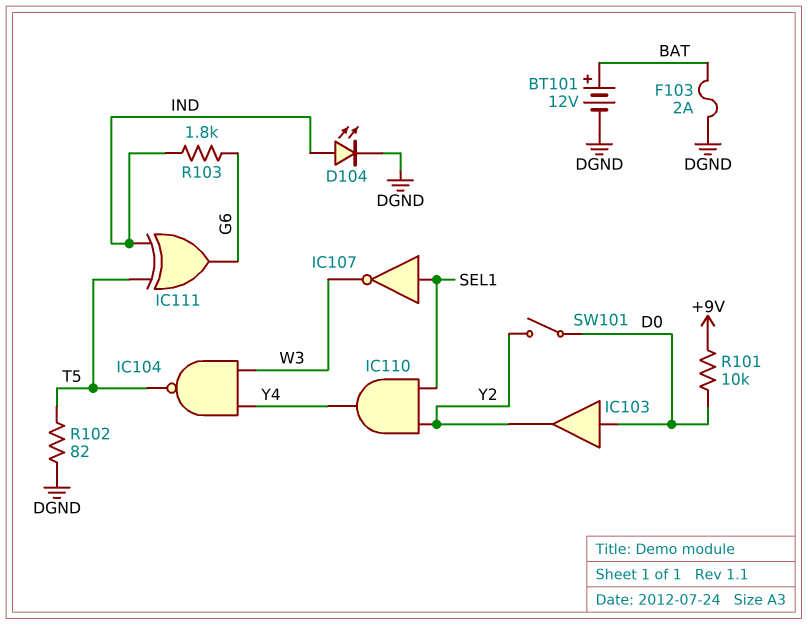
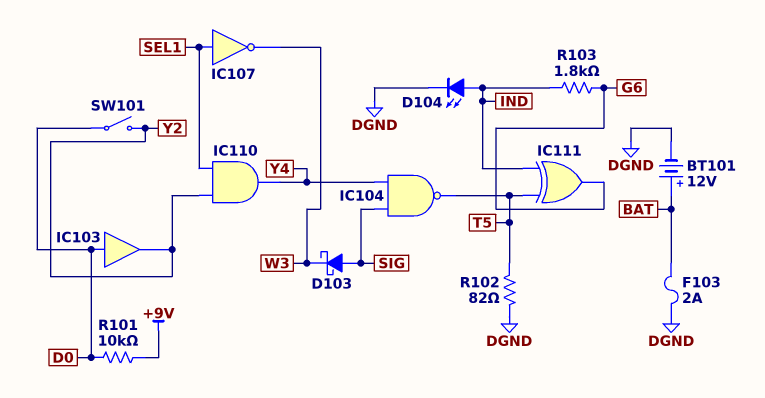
D103: none -> schottky (A SIG, K W3)
IC104: NAND (in W3, in Y4, out T5) -> NAND (in SIG, in Y4, out T5)

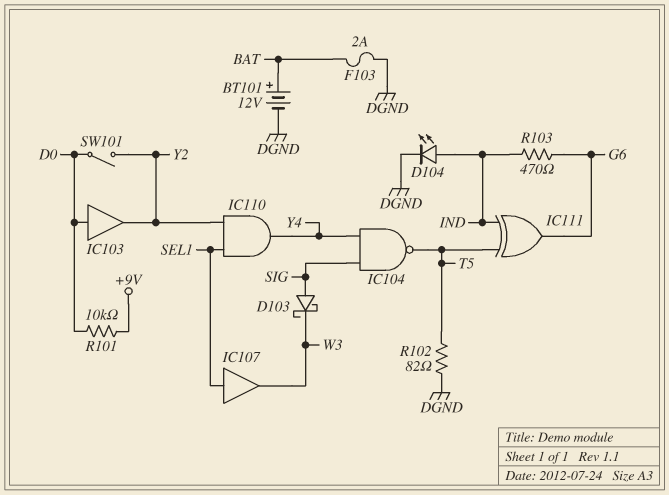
IC107: NOT (in SEL1, out W3) -> buffer (in SEL1, out W3)
R103: 1.8k (G6, IND) -> 470 (G6, IND)

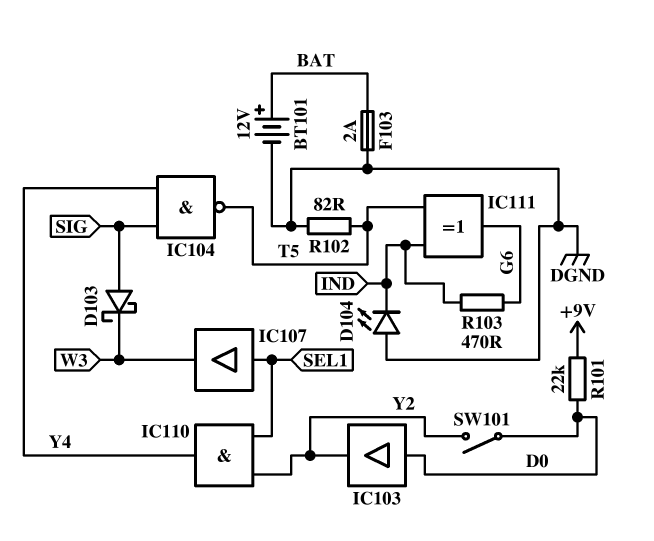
D104: LED (A IND, K DGND) -> LED (A DGND, K IND)
R101: 10k (+9V, D0) -> 22k (+9V, D0)

